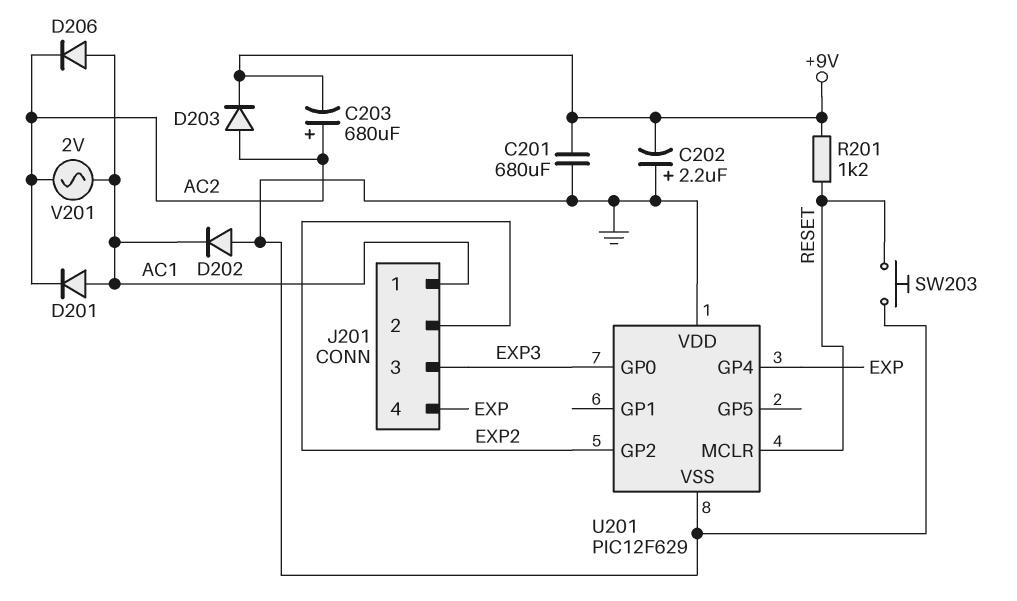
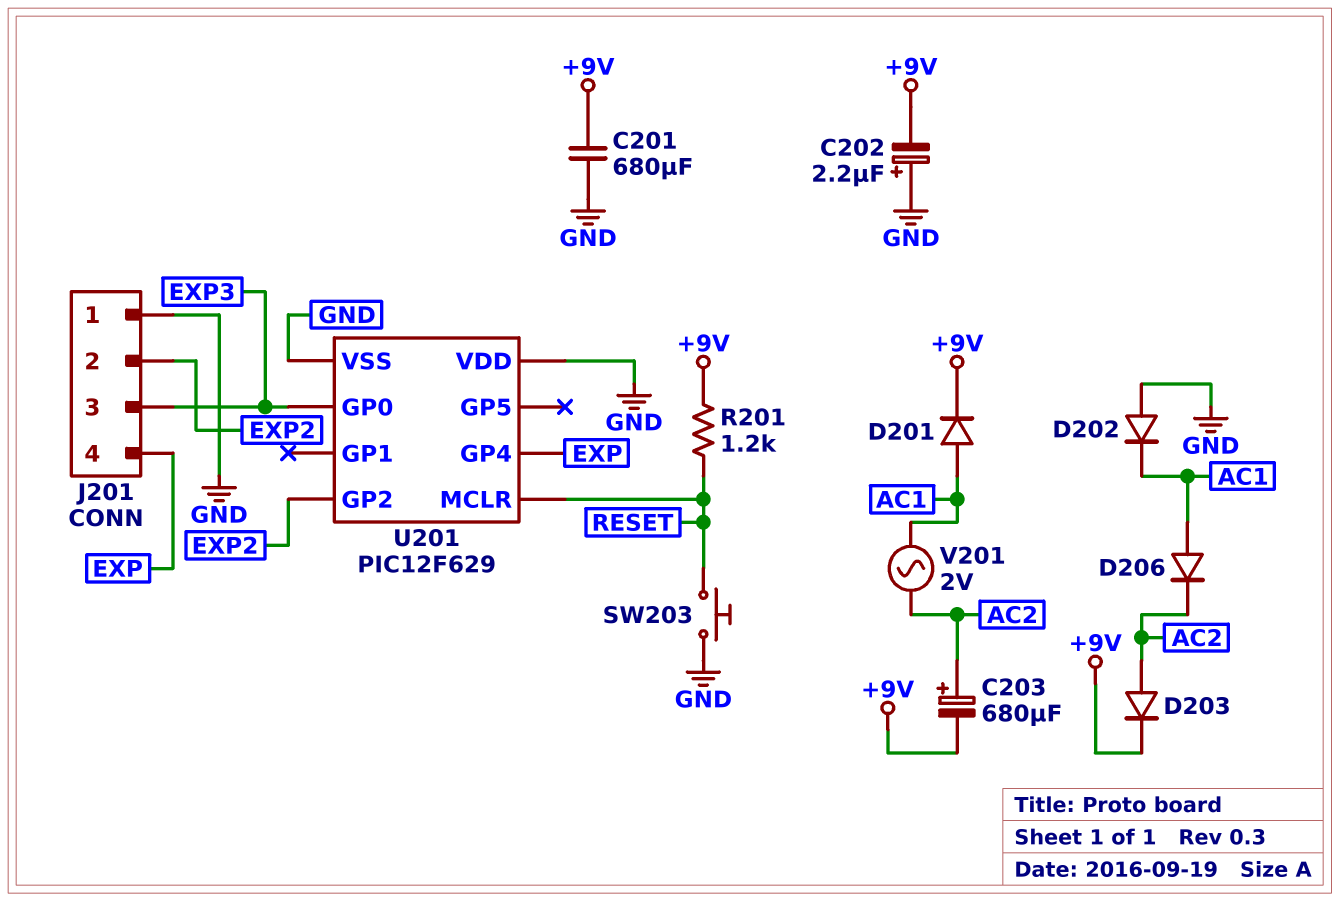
D201: diode (A AC1, K AC2) -> diode (A AC1, K +9V)
J201 pin 1: AC1 -> GND

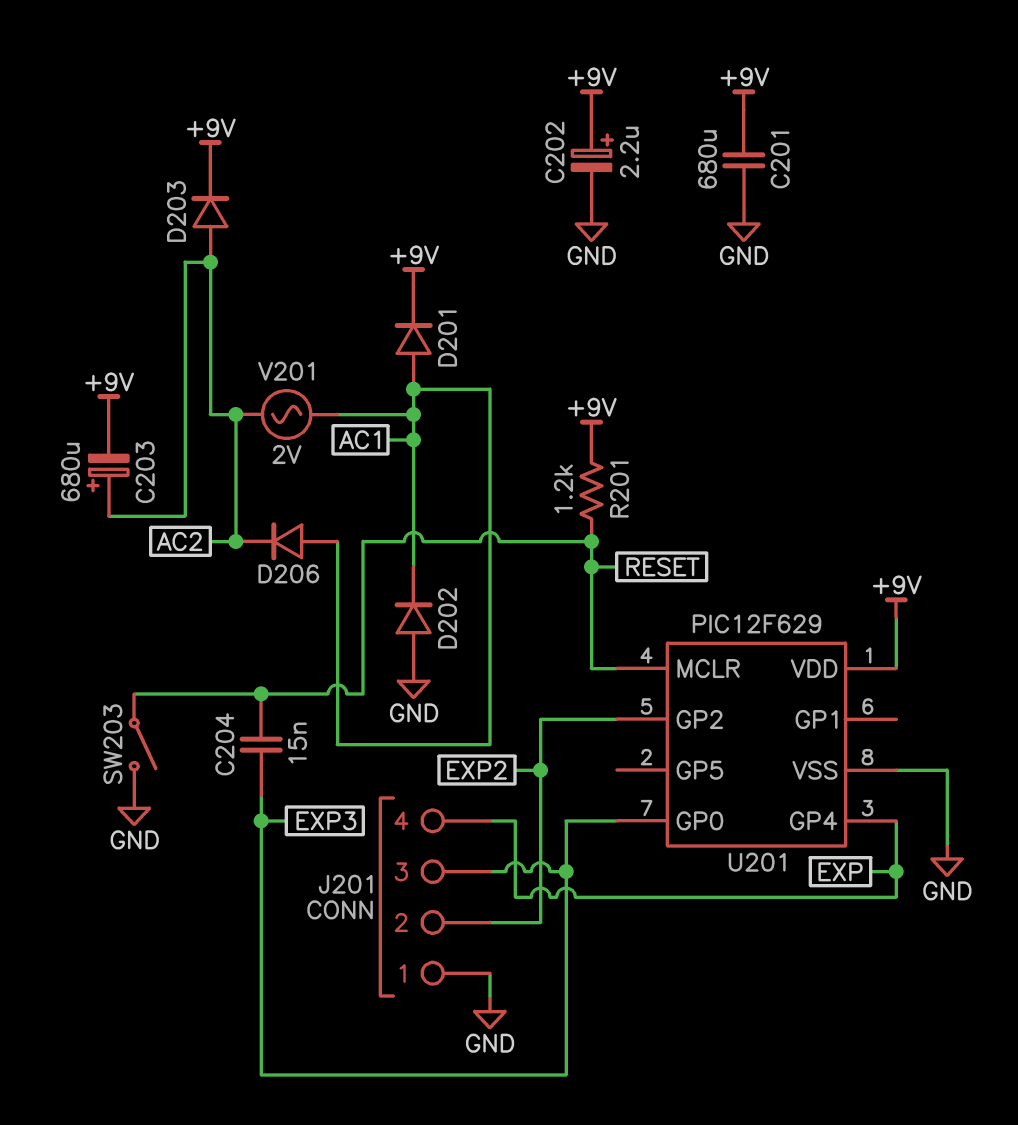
C202: 2.2uF (plus GND, minus +9V) -> 2.2uF (plus +9V, minus GND)
C204: none -> 15nF (EXP3, RESET)
SW203: button (GND, RESET) -> switch (GND, RESET)
U201 pin VDD: GND -> +9V

